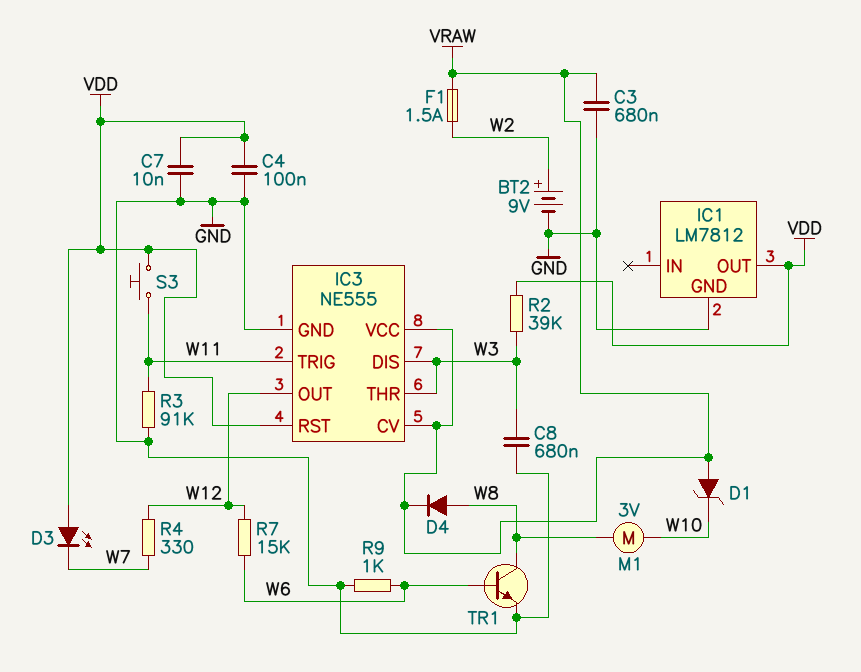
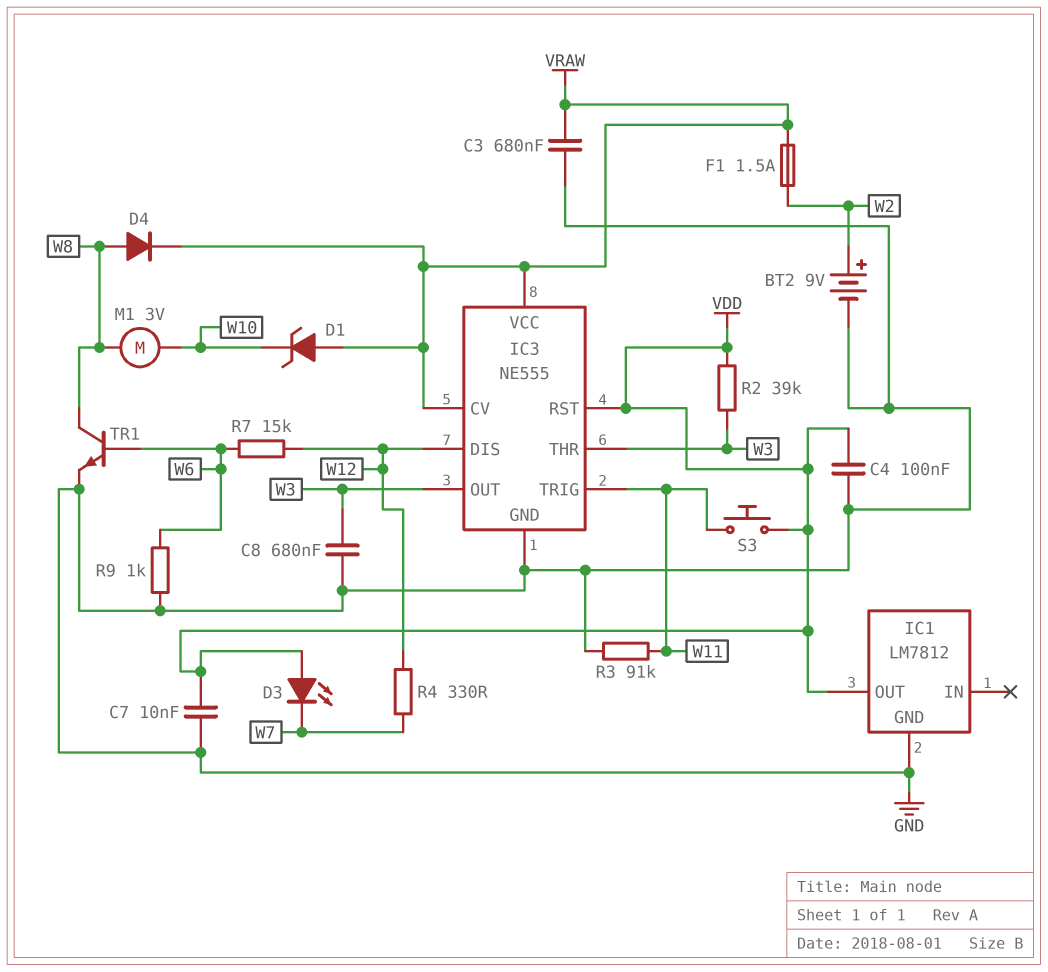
IC3 pin DIS: W3 -> W12
IC3 pin OUT: W12 -> W3

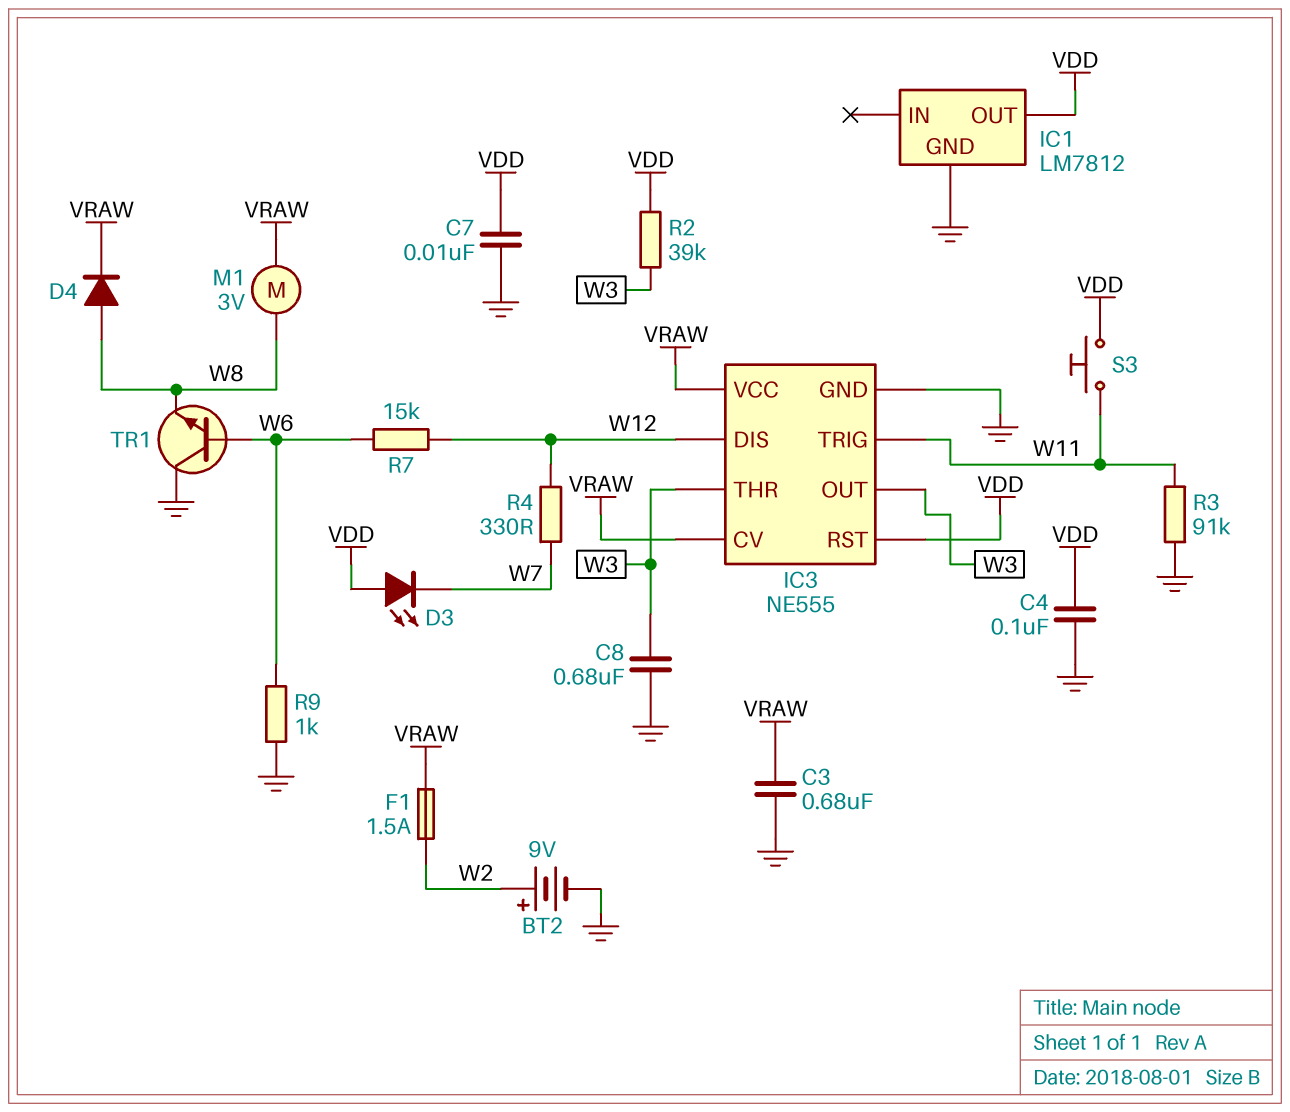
D1: zener (A VRAW, K W10) -> none
M1: motor 3V (W8, W10) -> motor 3V (VRAW, W8)
TR1: NPN (B W6, C W8, E GND) -> NPN (B W6, C GND, E W8)

